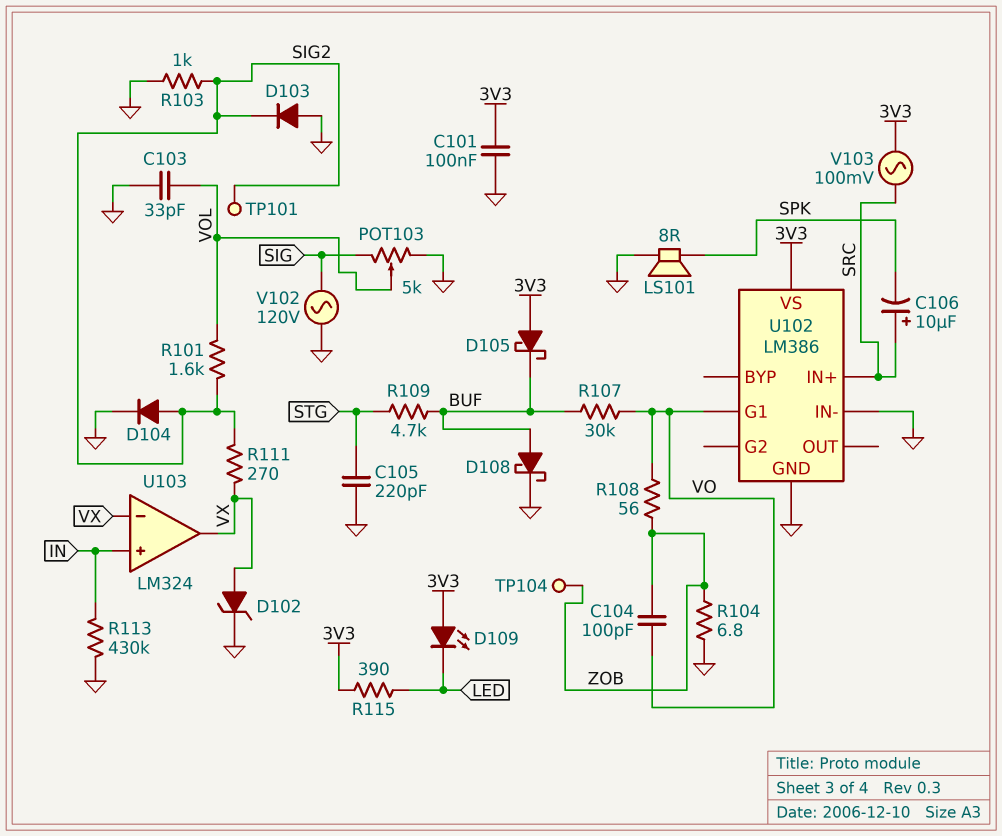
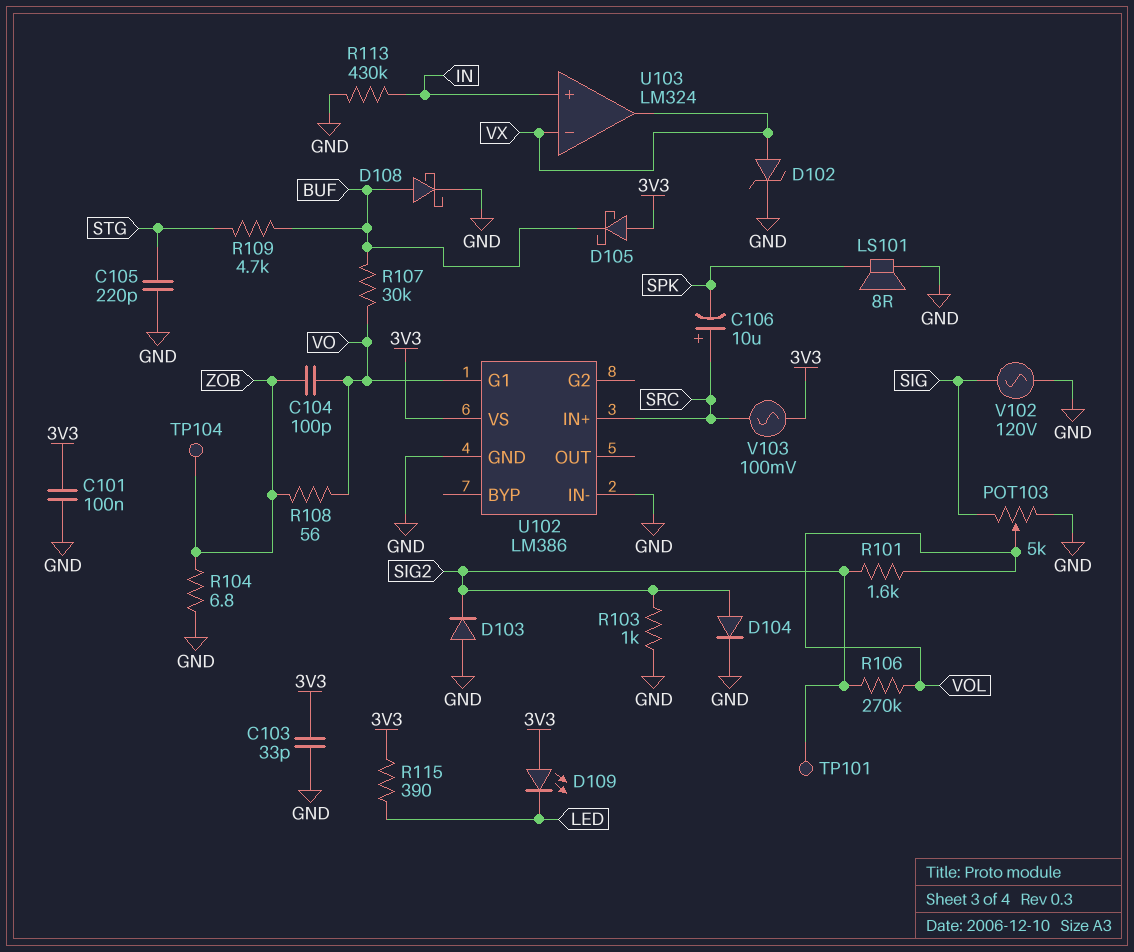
C103: 33pF (GND, VOL) -> 33pF (3V3, GND)
R106: none -> 270k (SIG2, VOL)
R111: 270 (SIG2, VX) -> none

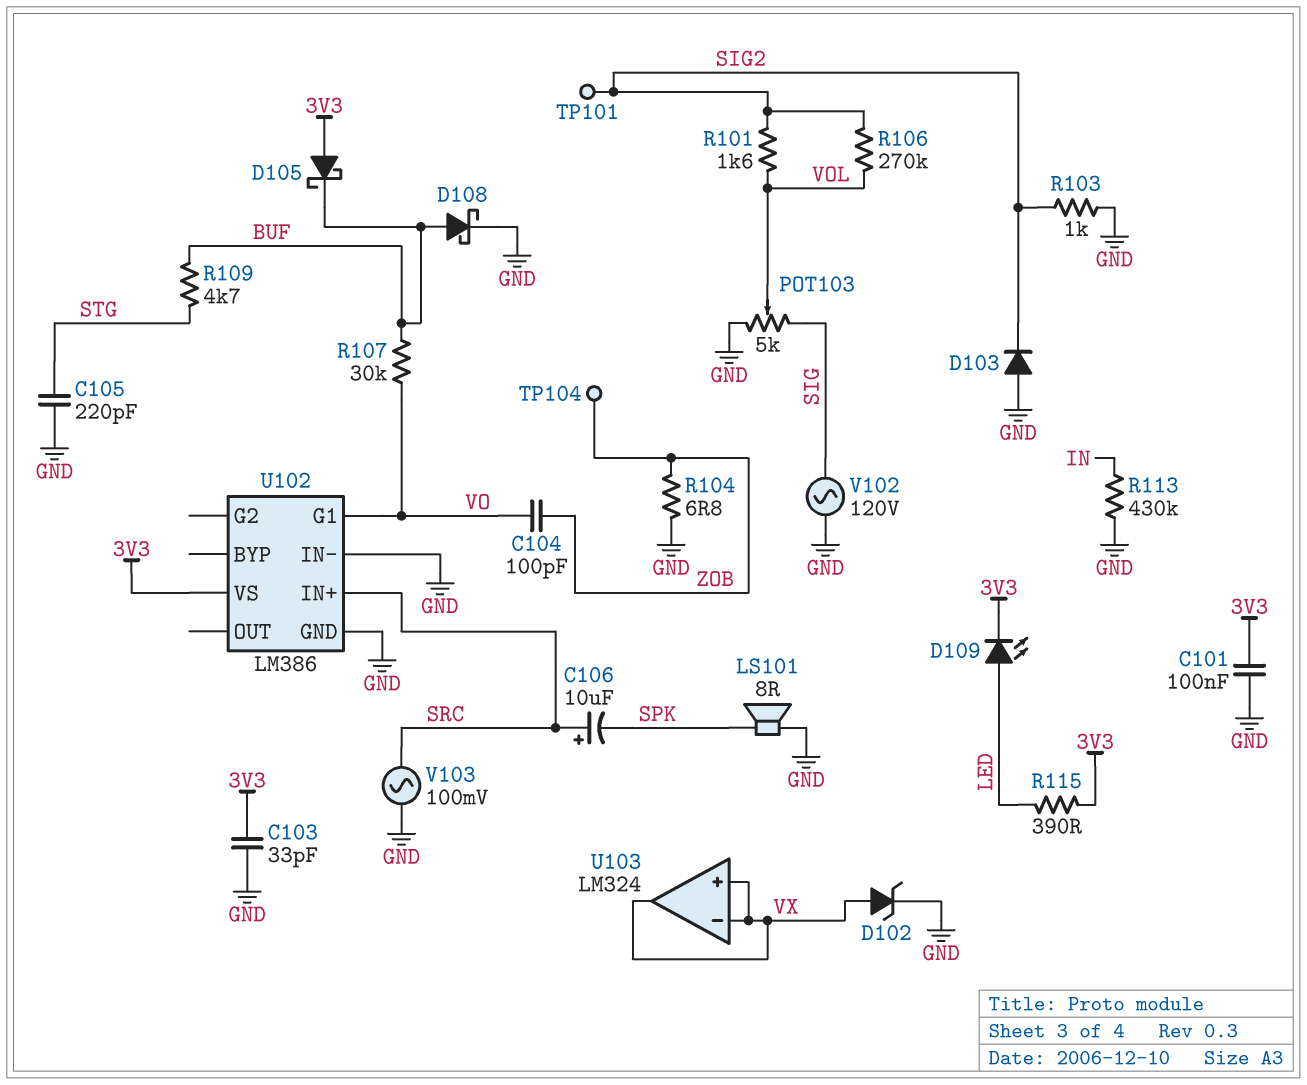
D104: diode (A SIG2, K GND) -> none
D109: LED (A 3V3, K LED) -> LED (A LED, K 3V3)
R108: 56 (VO, ZOB) -> none
U103 pin in+: IN -> VX
V103: AC 100mV (3V3, SRC) -> AC 100mV (GND, SRC)

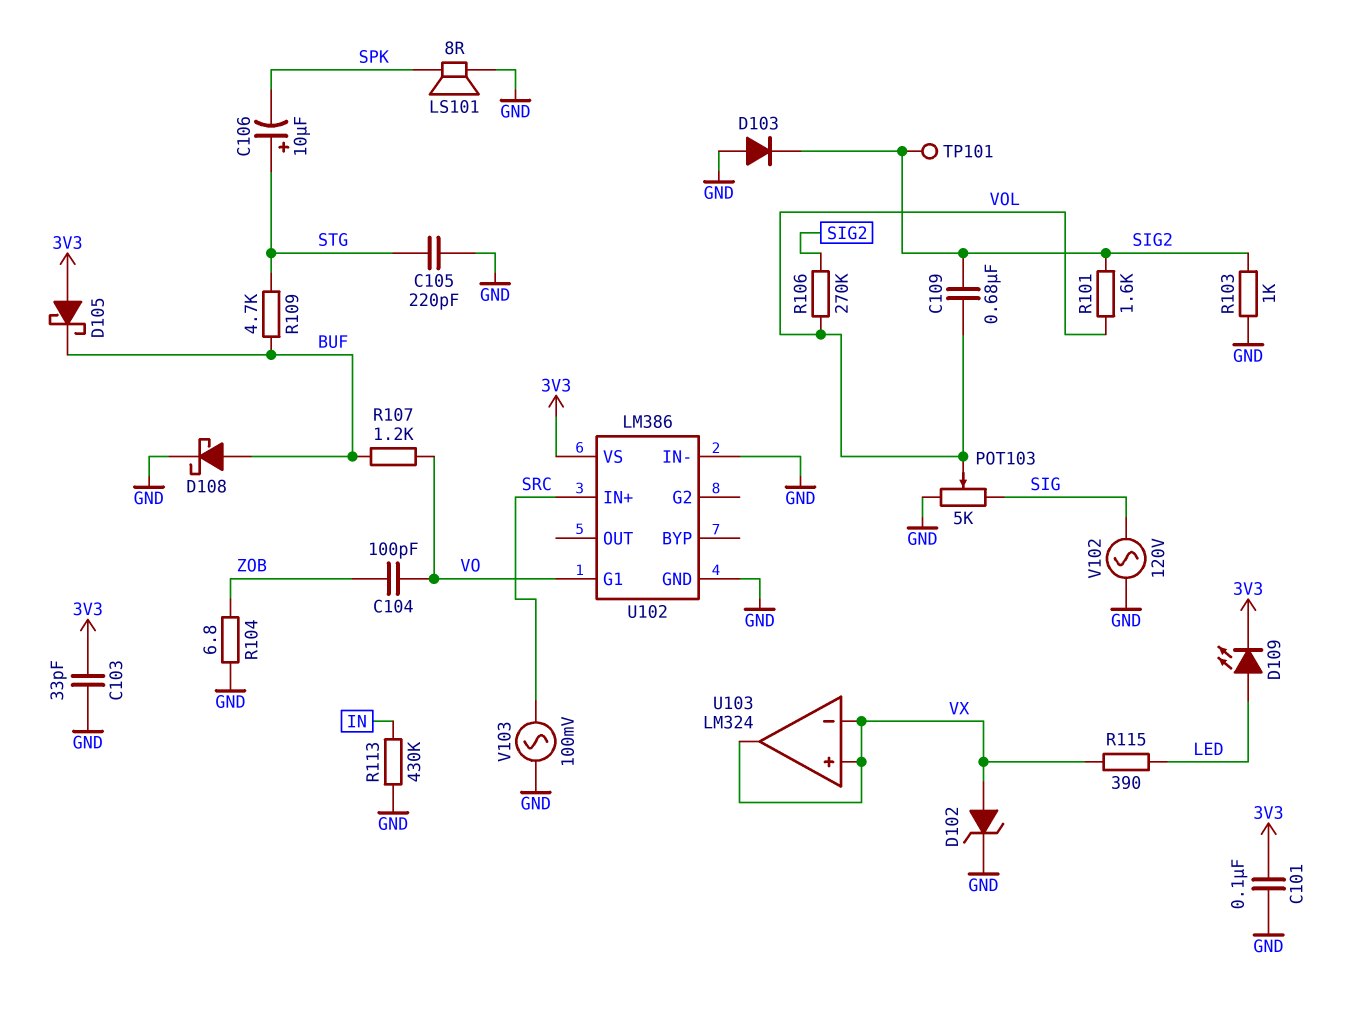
C106: 10uF (plus SRC, minus SPK) -> 10uF (plus STG, minus SPK)
C109: none -> 680nF (SIG2, VOL)
R107: 30k (BUF, VO) -> 1.2k (BUF, VO)
R115: 390 (3V3, LED) -> 390 (LED, VX)
TP104: test point (ZOB) -> none

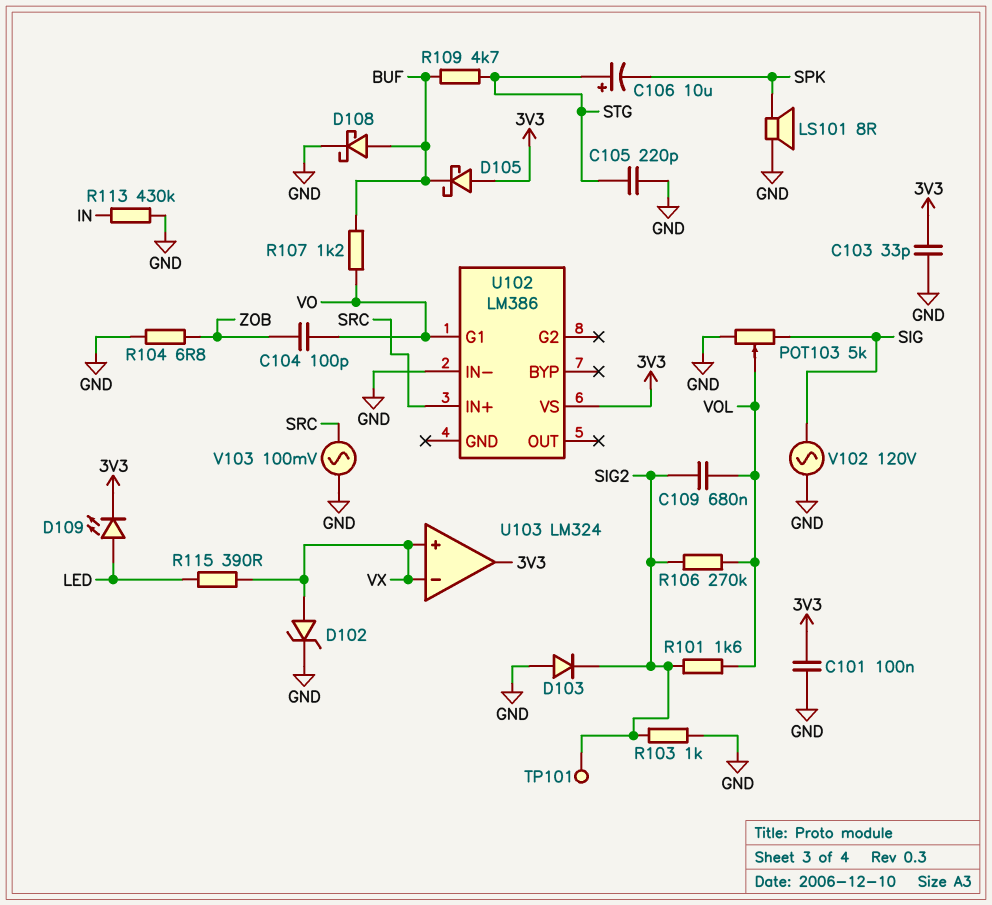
U102 pin GND: GND -> none
U103 pin out: VX -> 3V3

